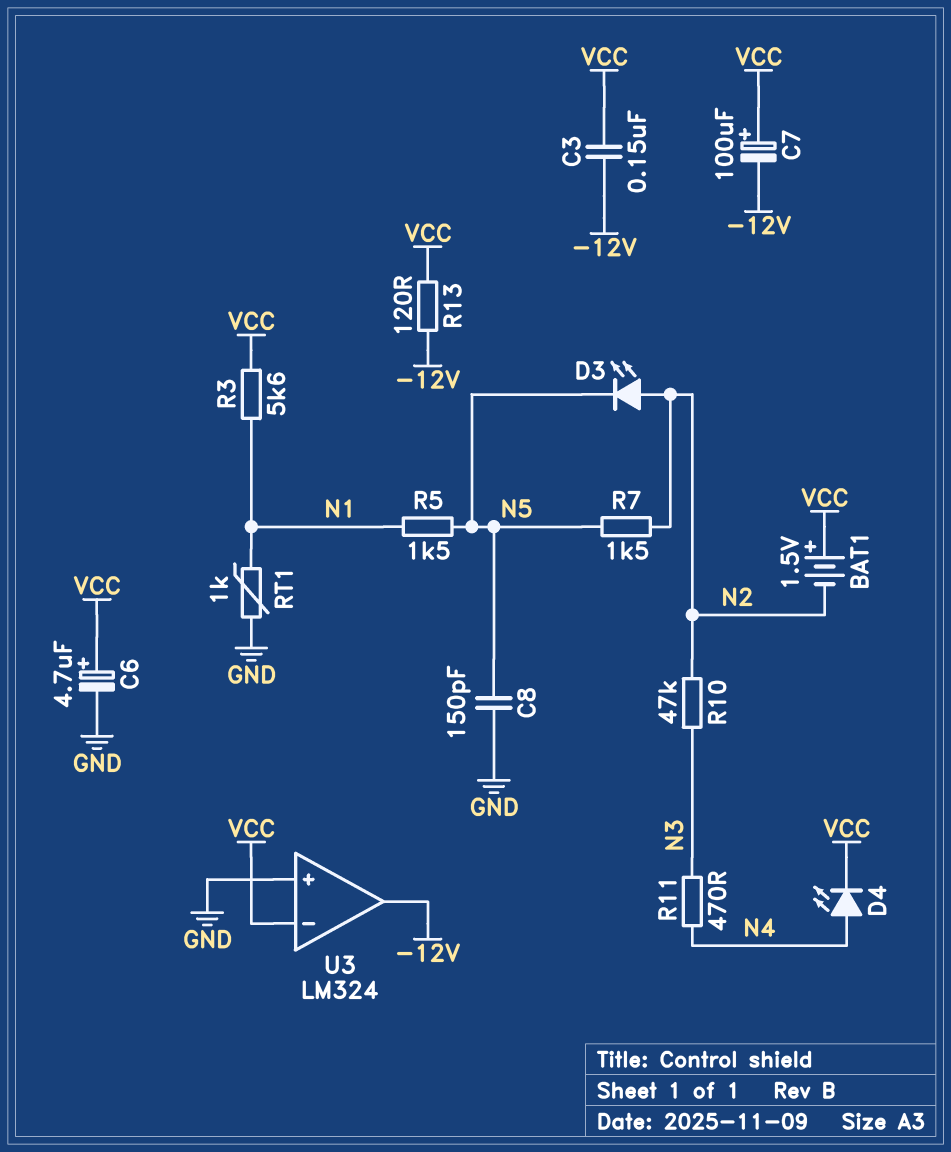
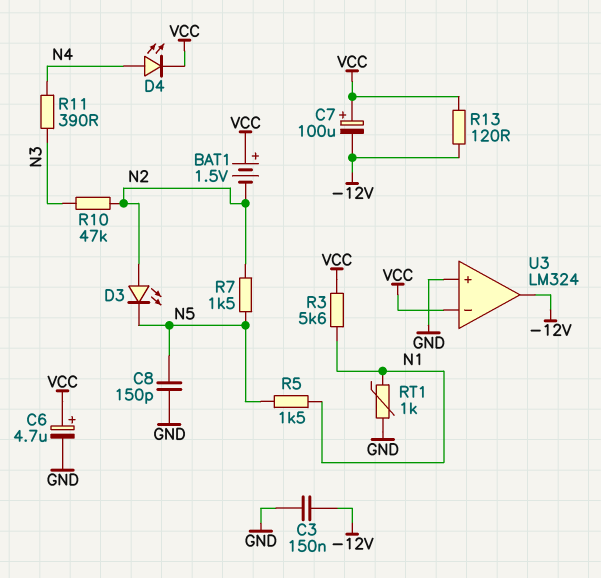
C3: 150nF (-12V, VCC) -> 150nF (-12V, GND)
R11: 470 (N3, N4) -> 390 (N3, N4)

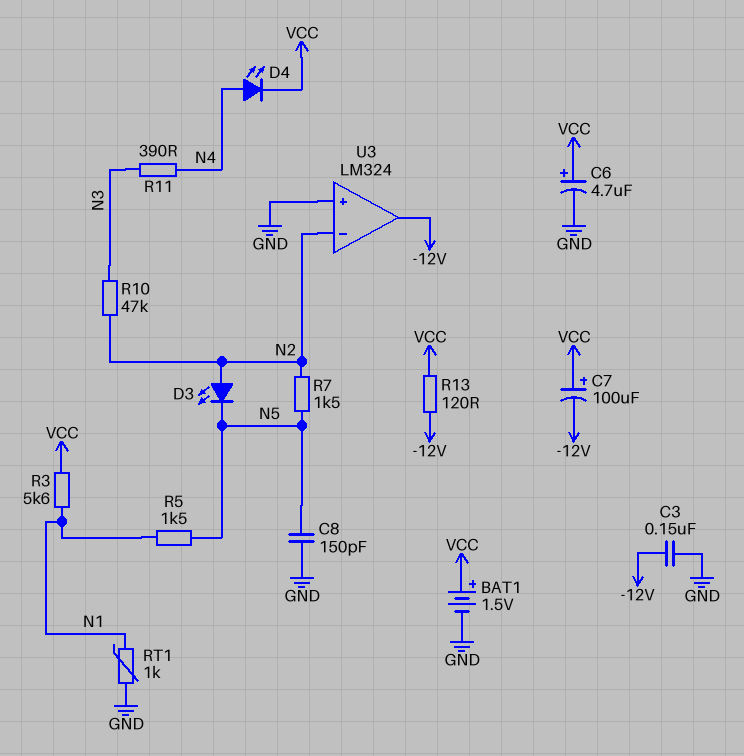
BAT1: 1.5V (plus VCC, minus N2) -> 1.5V (plus VCC, minus GND)
U3 pin in-: VCC -> N2

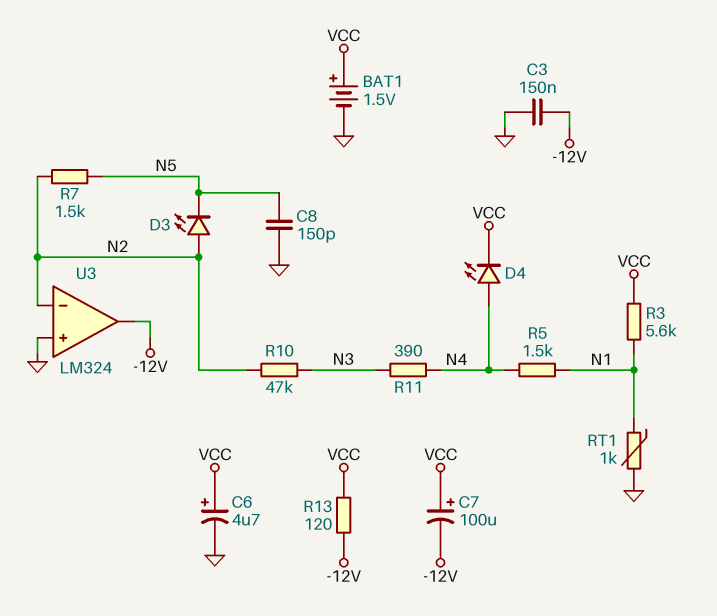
R5: 1.5k (N1, N5) -> 1.5k (N1, N4)

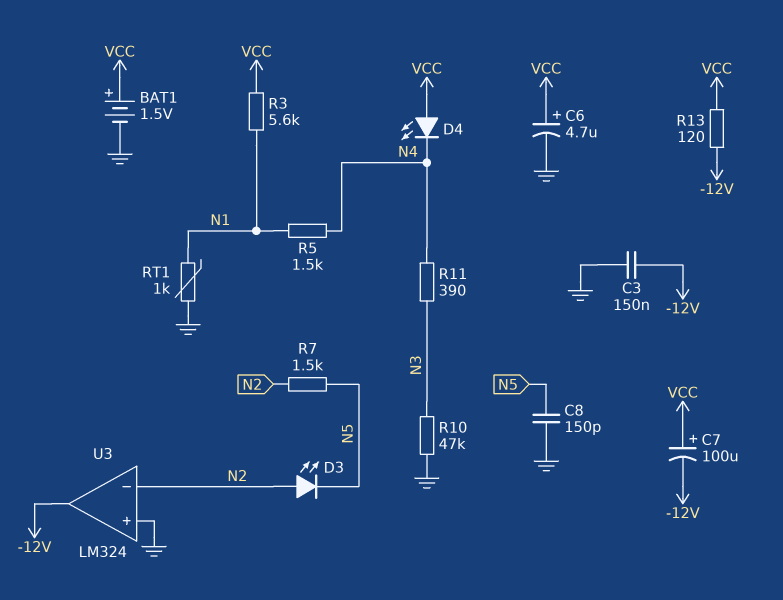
D4: LED (A N4, K VCC) -> LED (A VCC, K N4)
R10: 47k (N2, N3) -> 47k (GND, N3)

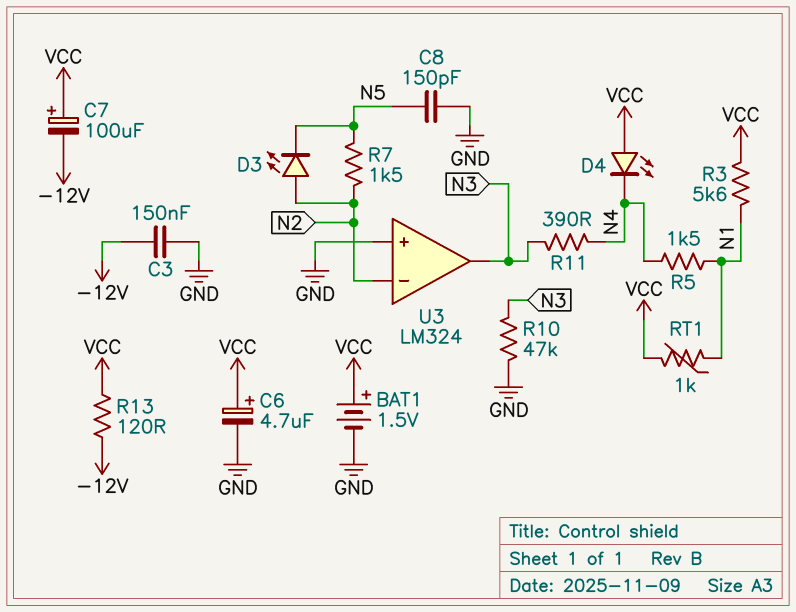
RT1: 1k (GND, N1) -> 1k (N1, VCC)
U3 pin out: -12V -> N3

